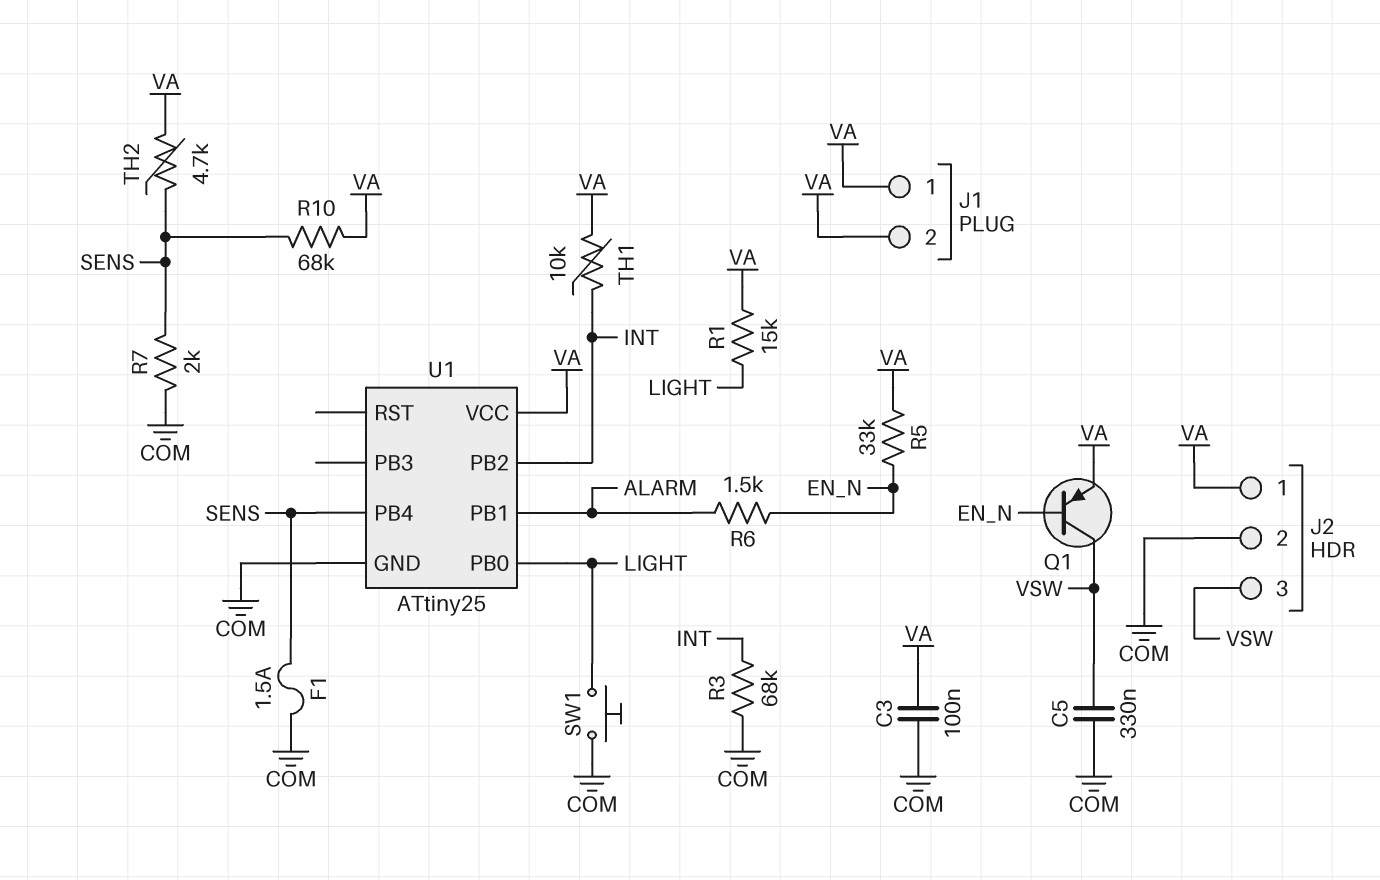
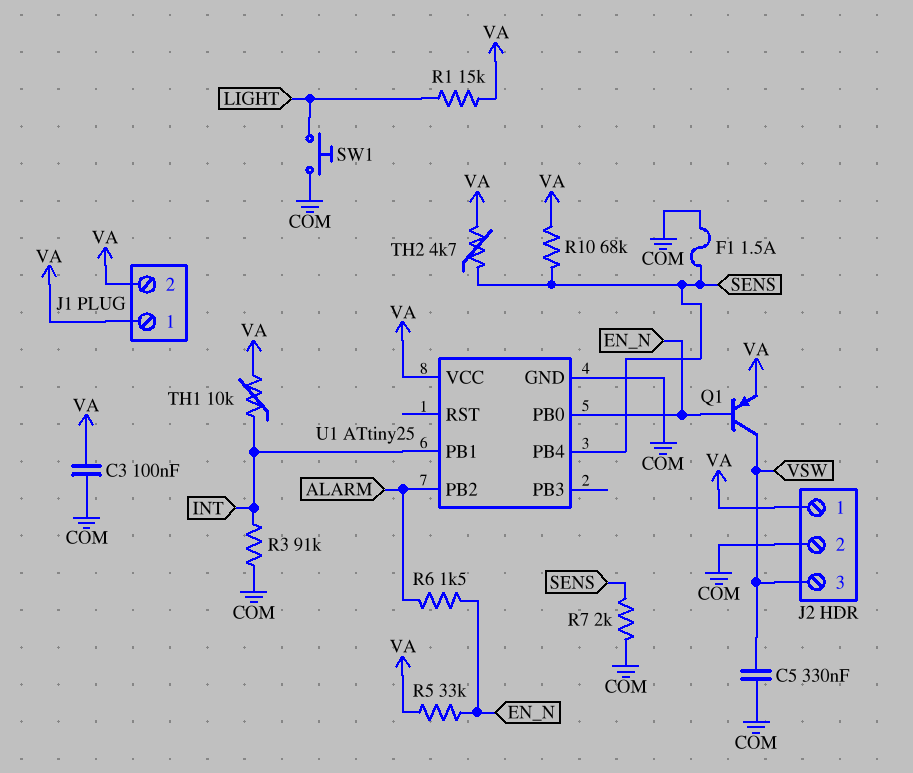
R3: 68k (COM, INT) -> 91k (COM, INT)
U1 pin PB0: LIGHT -> EN_N
U1 pin PB1: ALARM -> INT
U1 pin PB2: INT -> ALARM

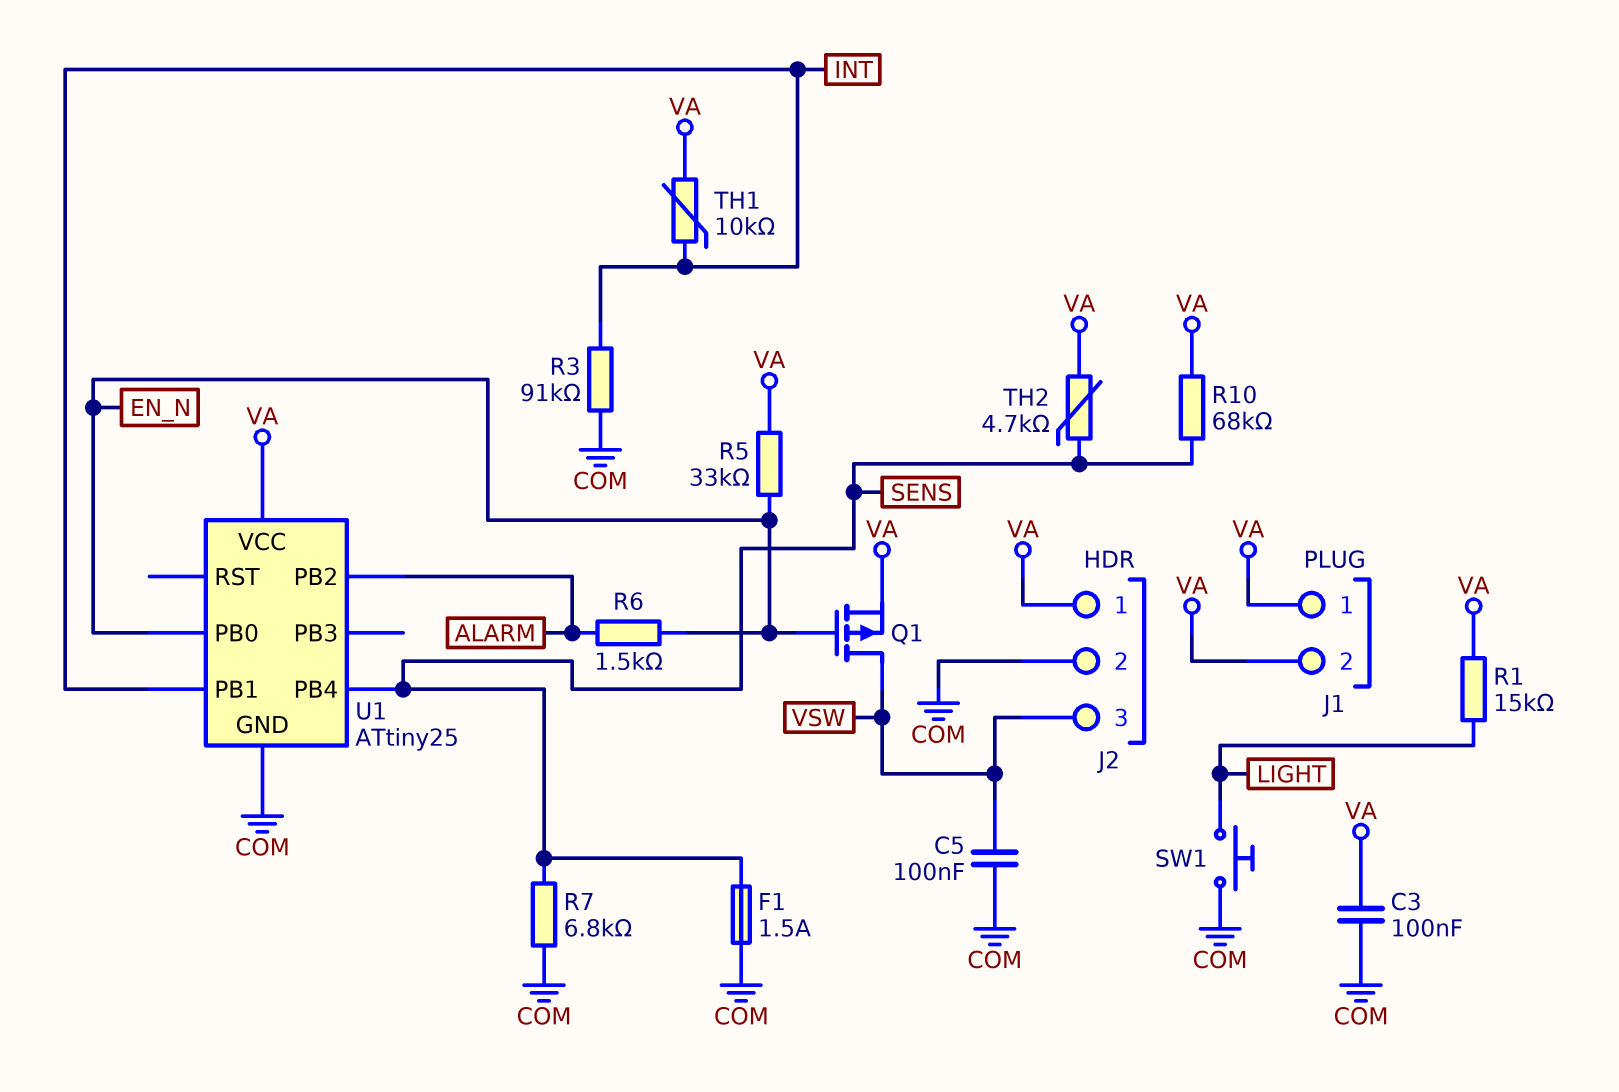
C5: 330nF (COM, VSW) -> 100nF (COM, VSW)
Q1: PNP (B EN_N, C VSW, E VA) -> PMOS (G EN_N, D VSW, S VA)
R7: 2k (COM, SENS) -> 6.8k (COM, SENS)

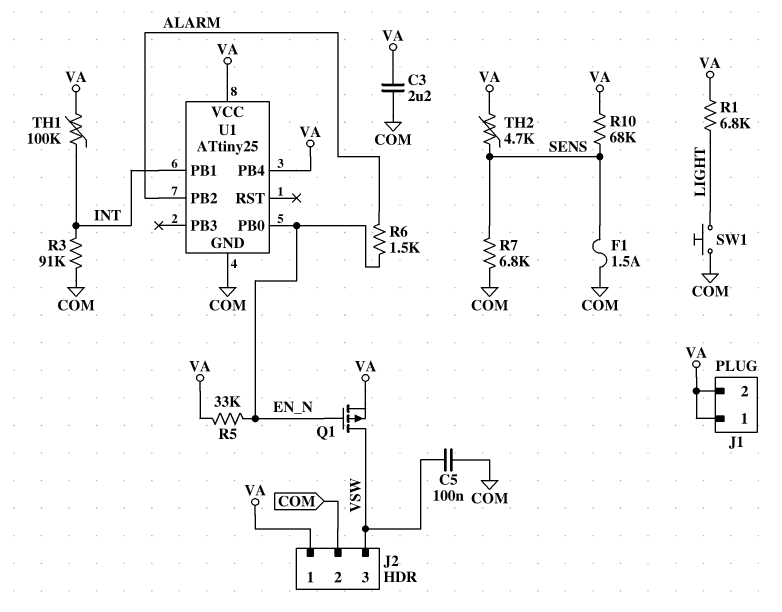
C3: 100nF (COM, VA) -> 2.2uF (COM, VA)
R1: 15k (LIGHT, VA) -> 6.8k (LIGHT, VA)
TH1: 10k (INT, VA) -> 100k (INT, VA)
U1 pin PB4: SENS -> VA

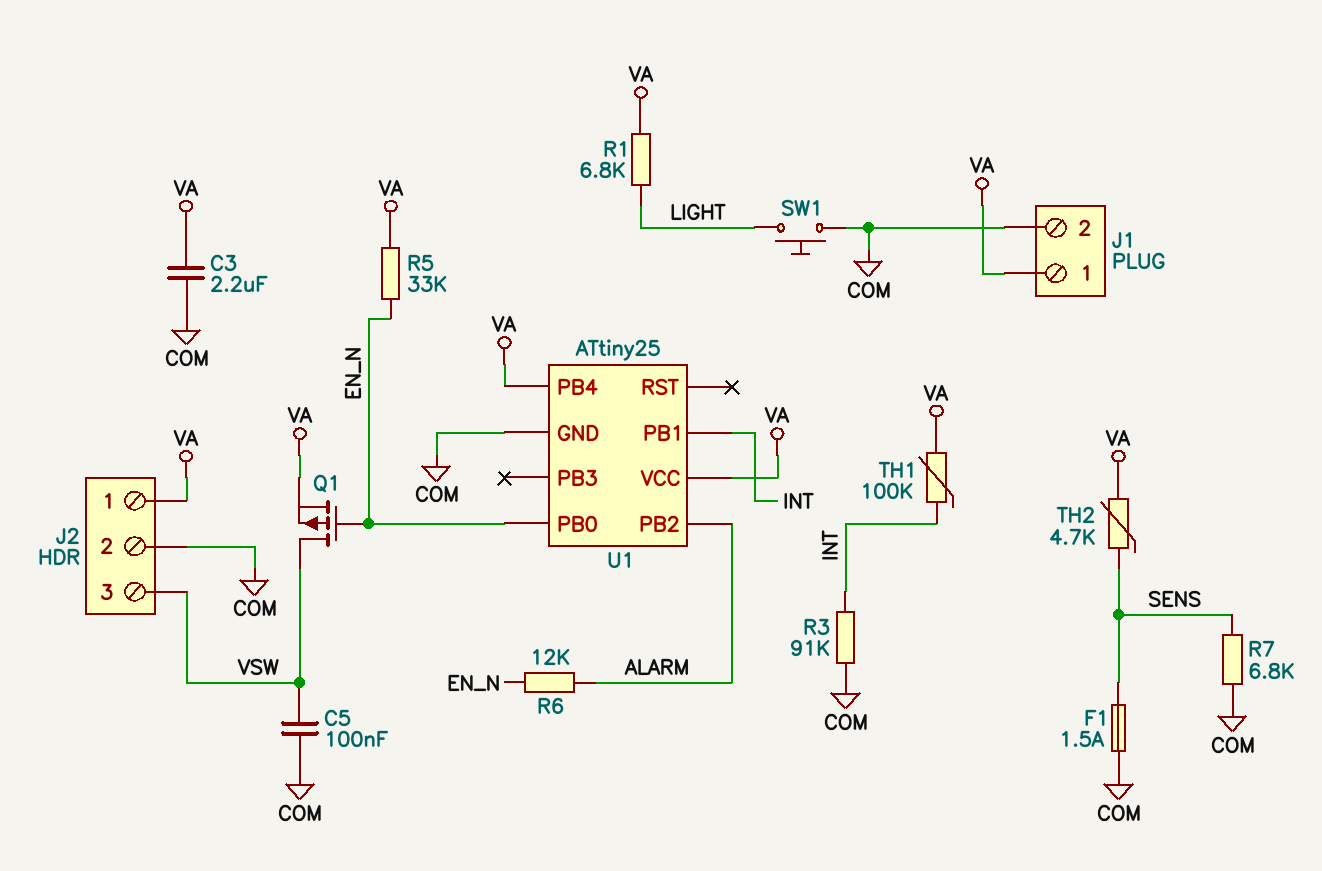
J1 pin 2: VA -> COM
R6: 1.5k (ALARM, EN_N) -> 12k (ALARM, EN_N)
R10: 68k (SENS, VA) -> none

